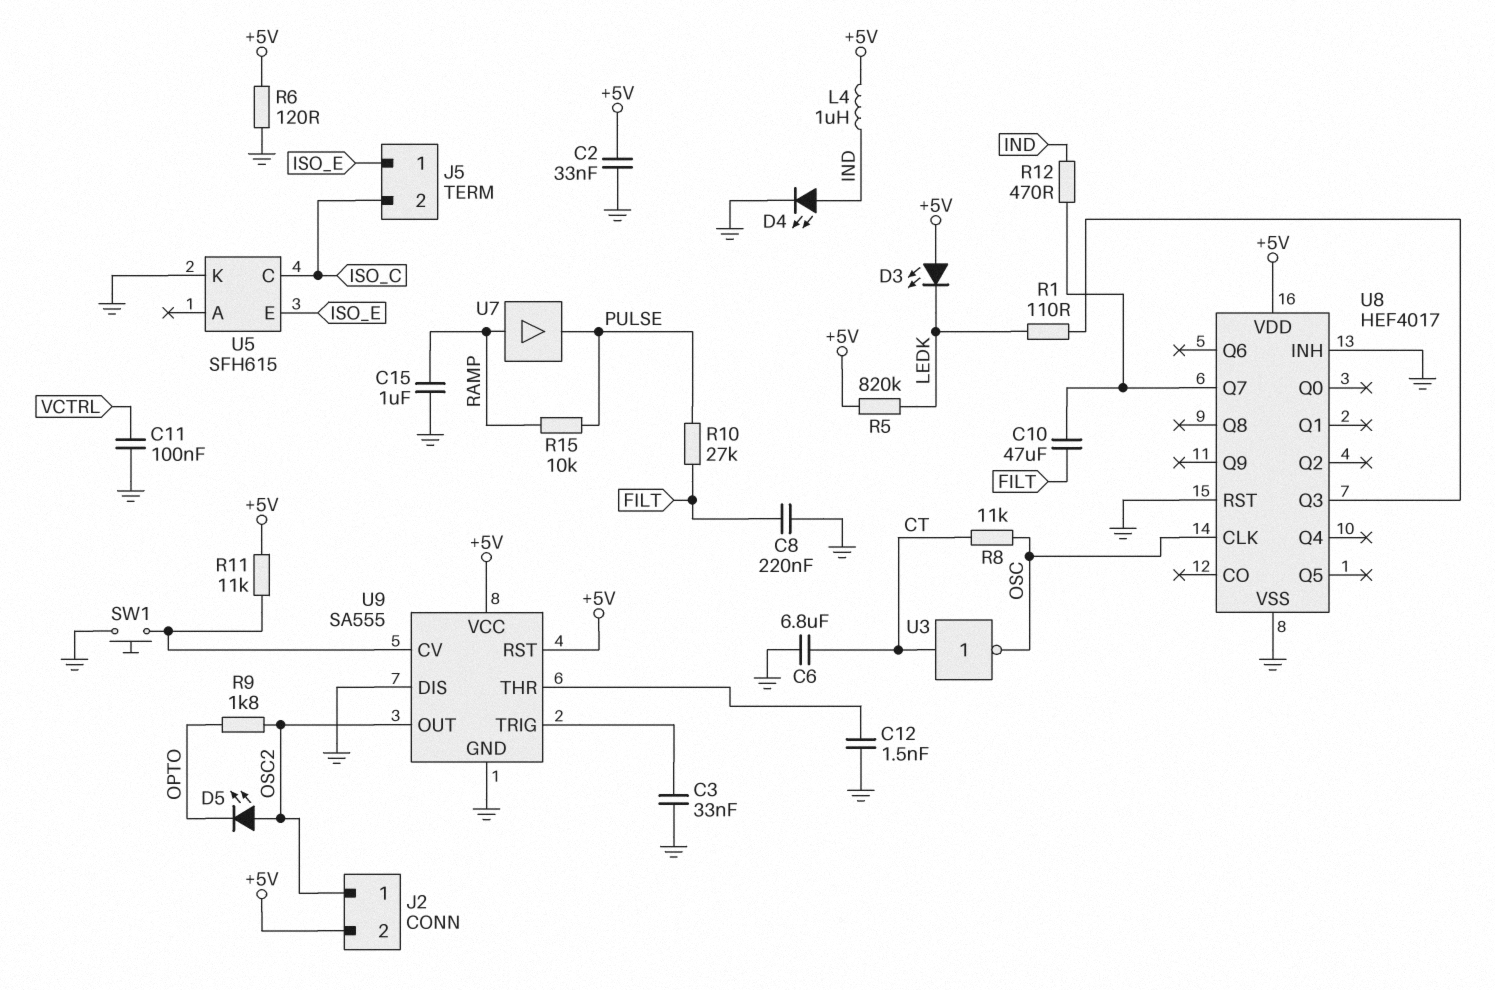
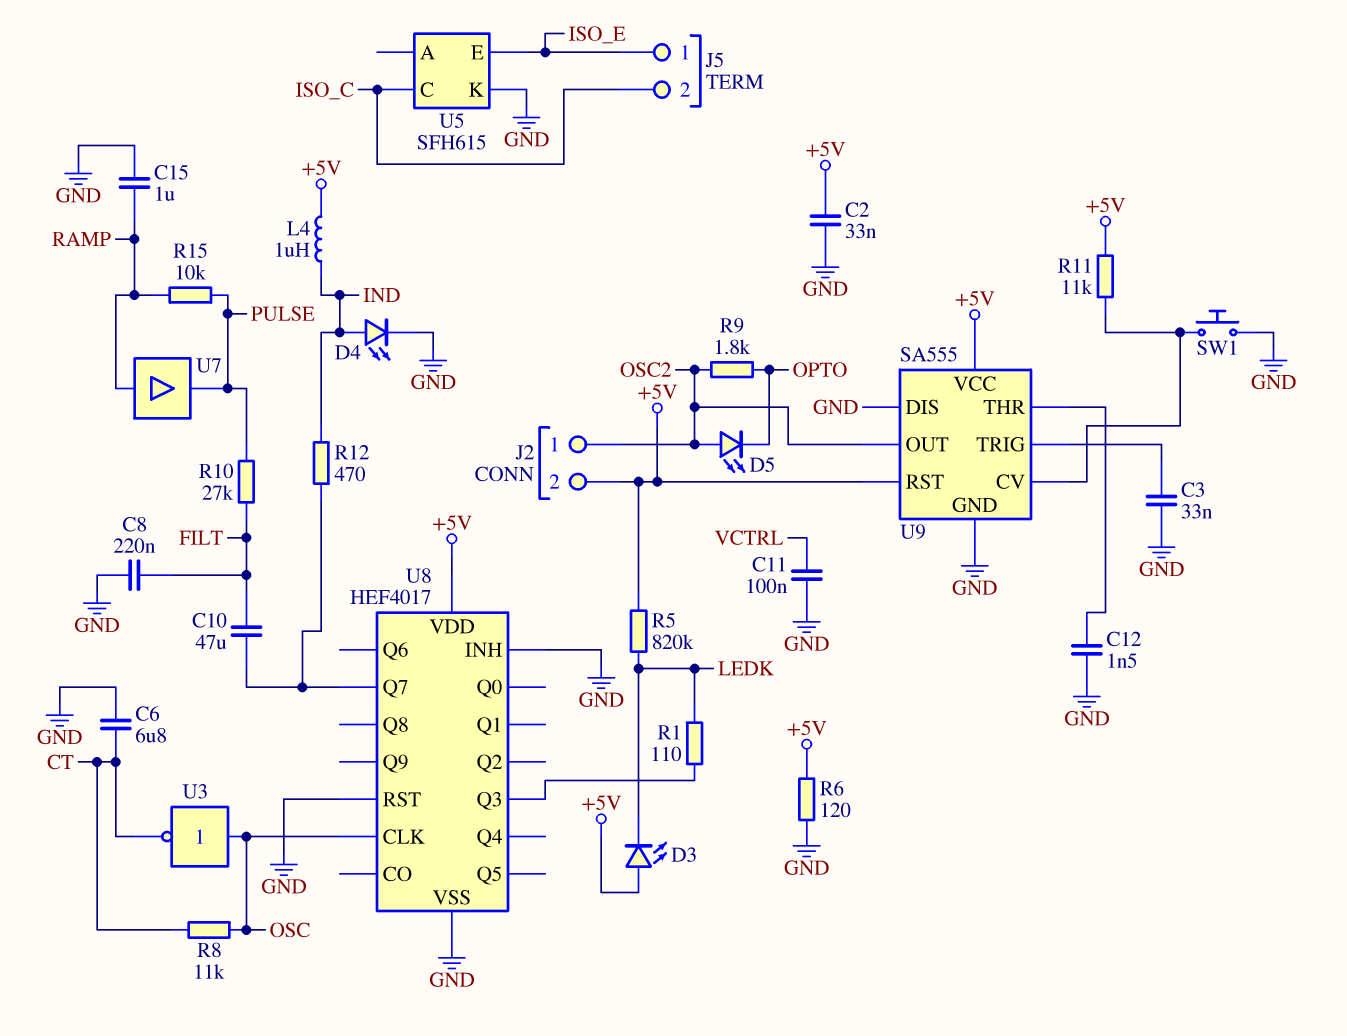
U3: NOT (in CT, out OSC) -> NOT (in OSC, out CT)

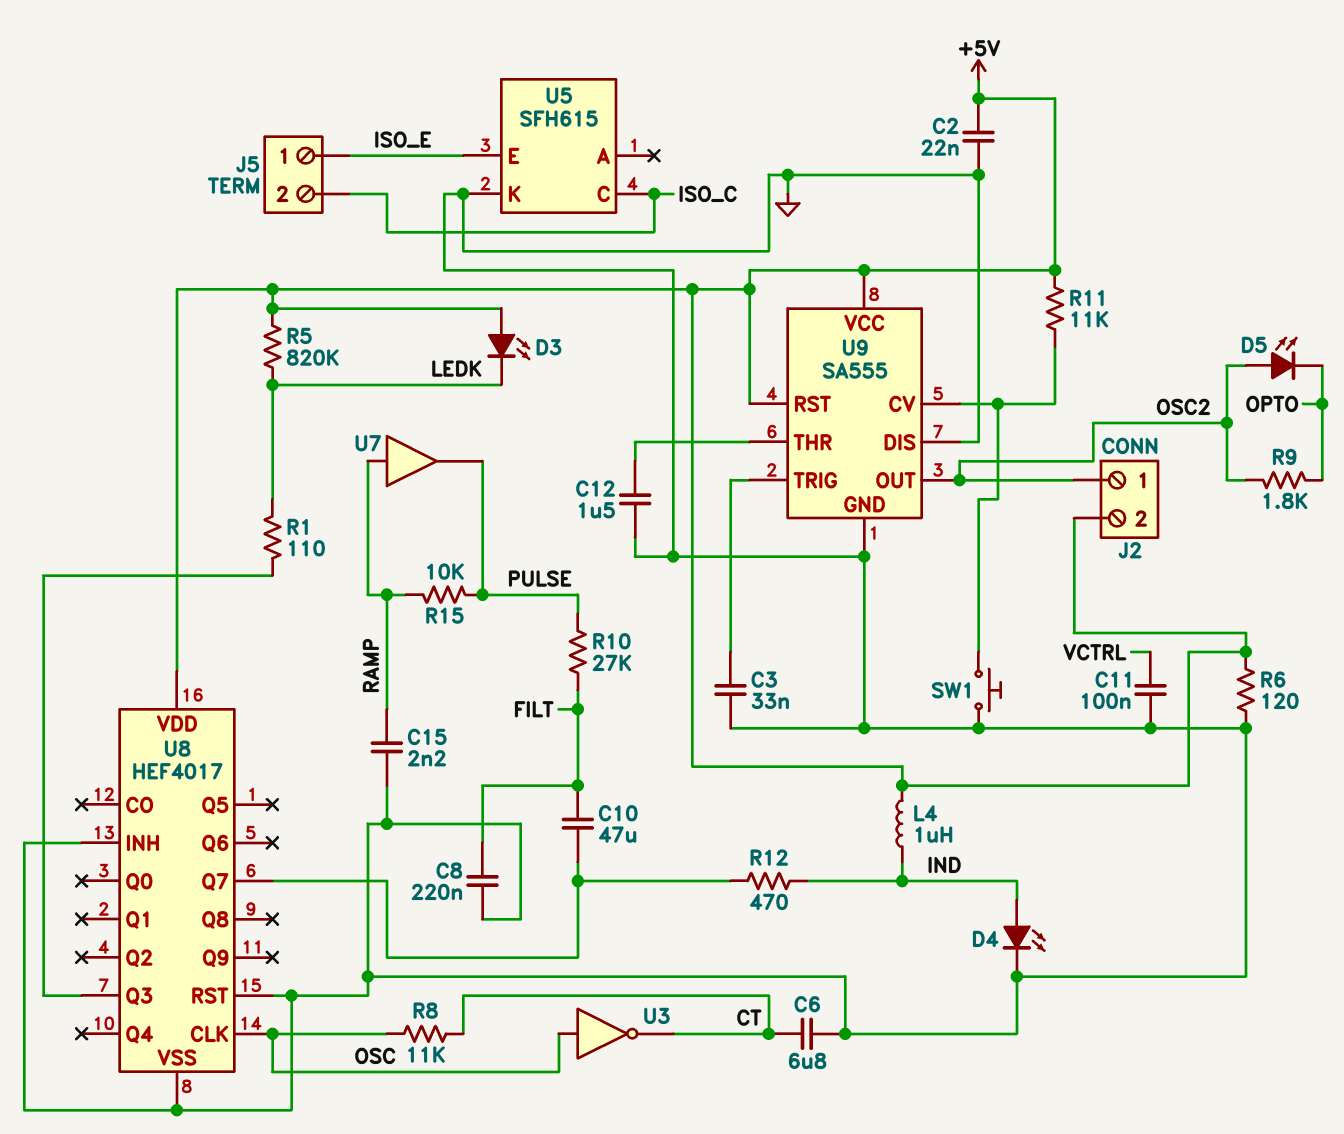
C2: 33nF (+5V, GND) -> 22nF (+5V, GND)
C12: 1.5nF (GND, U9/THR) -> 1.5uF (GND, U9/THR)
C15: 1uF (GND, RAMP) -> 2.2nF (GND, RAMP)

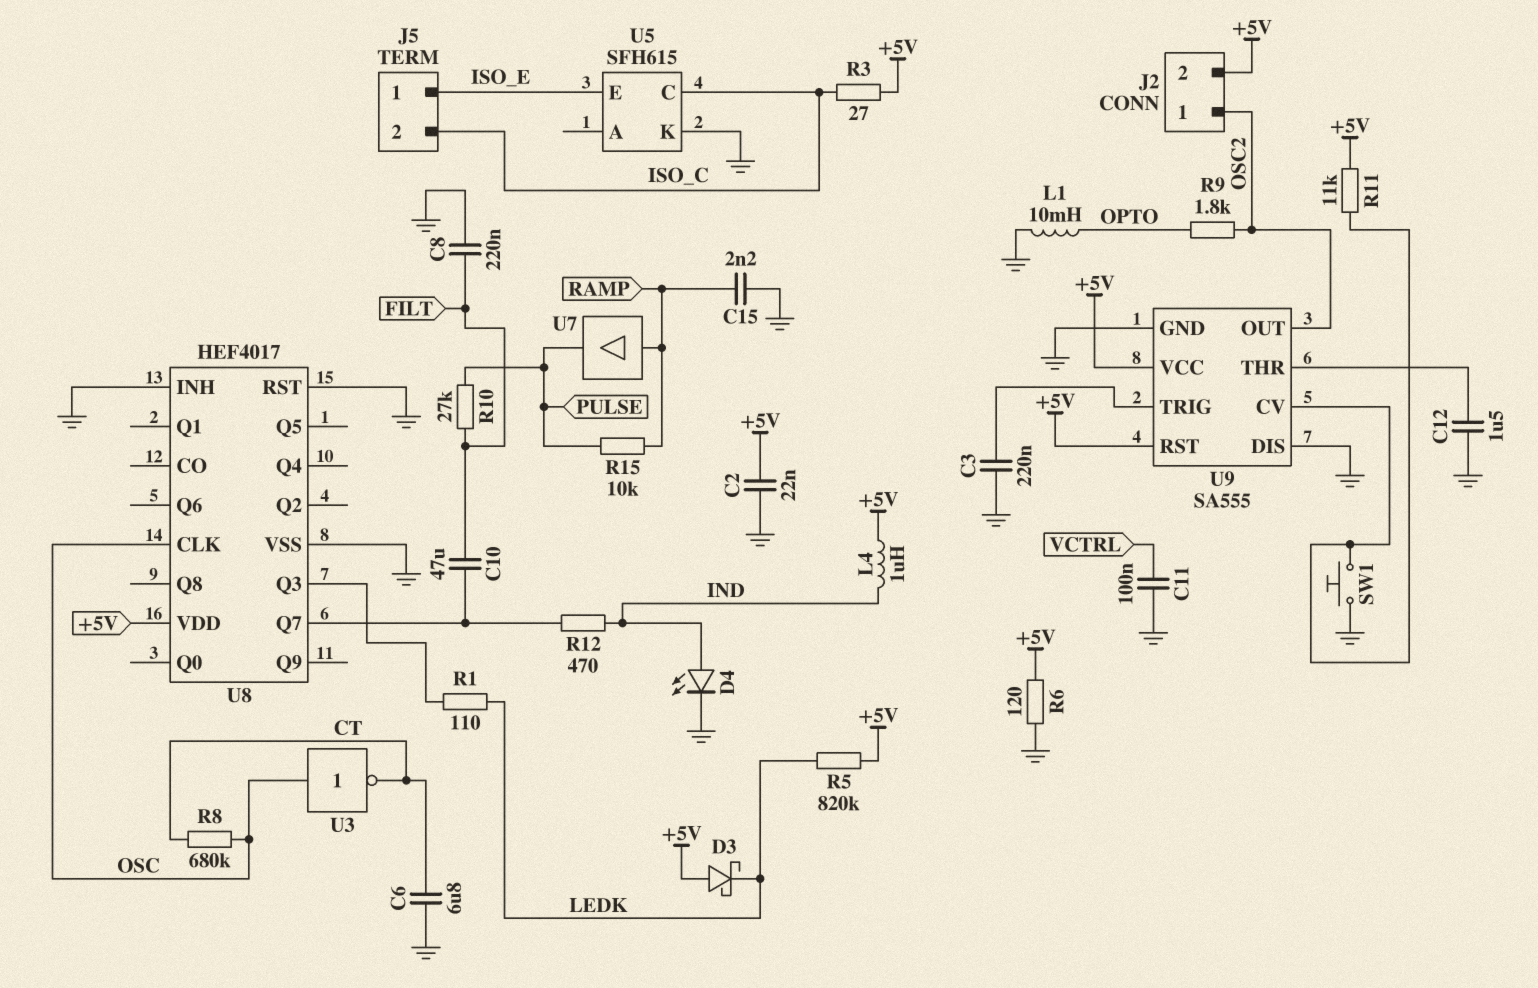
C3: 33nF (GND, U9/TRIG) -> 220nF (GND, U9/TRIG)
D3: LED (A +5V, K LEDK) -> schottky (A +5V, K LEDK)
D5: LED (A OSC2, K OPTO) -> none
L1: none -> 10mH (GND, OPTO)
R3: none -> 27 (+5V, ISO_C)
R8: 11k (CT, OSC) -> 680k (CT, OSC)

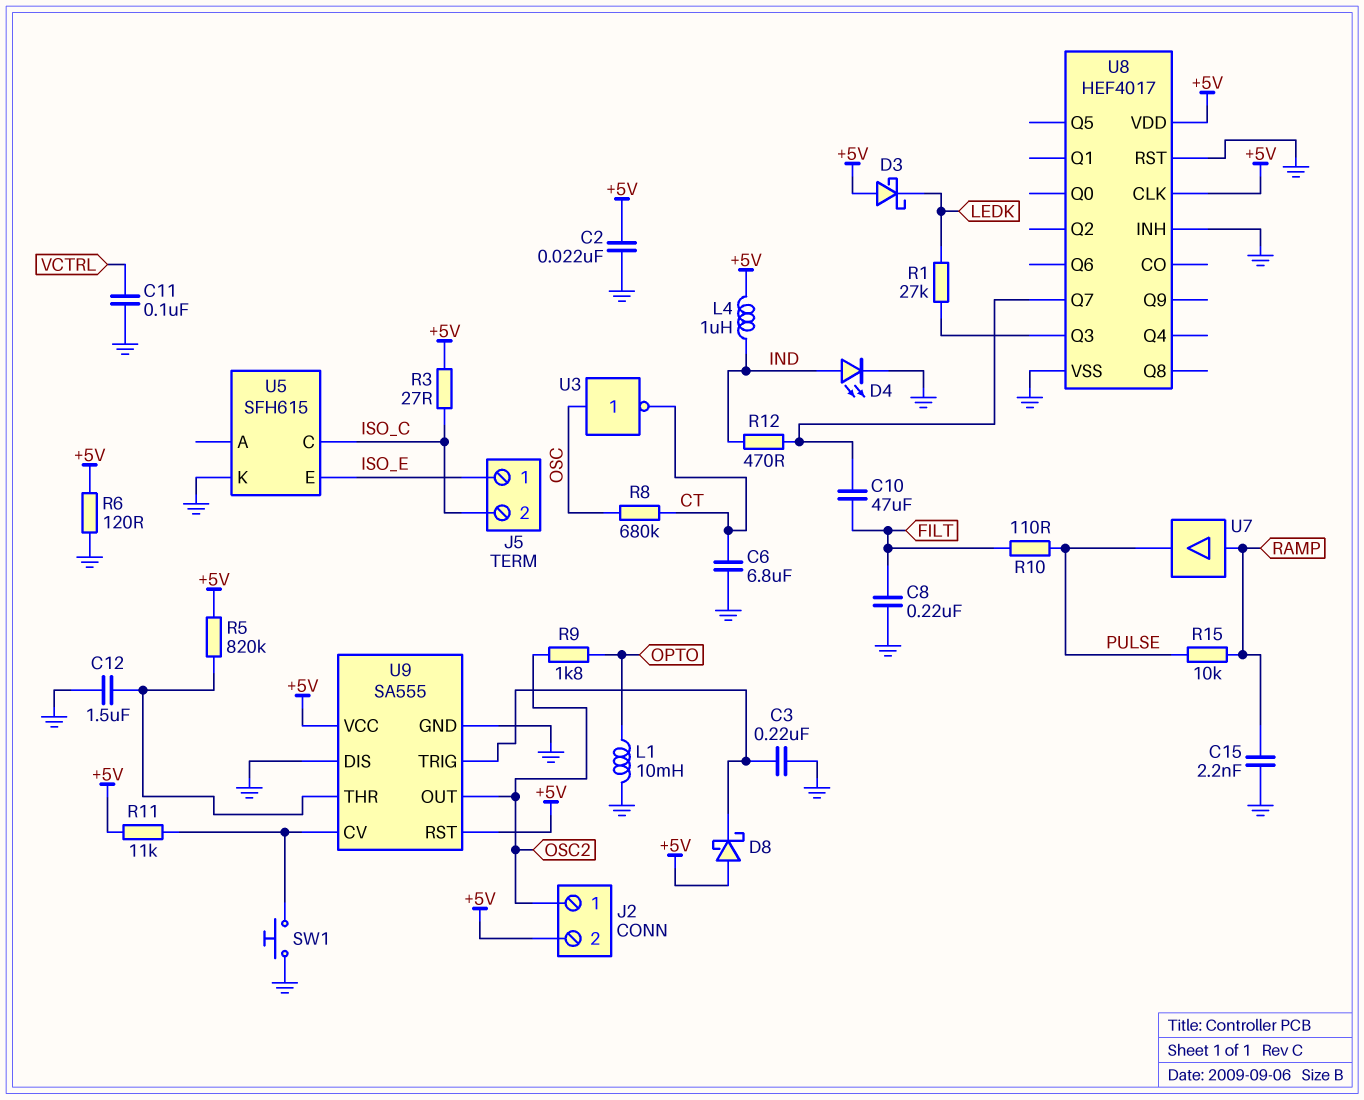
D8: none -> schottky (A +5V, K U9/TRIG)
R1: 110 (LEDK, U8/Q3) -> 27k (LEDK, U8/Q3)
R5: 820k (+5V, LEDK) -> 820k (+5V, U9/THR)
R10: 27k (FILT, PULSE) -> 110 (FILT, PULSE)
U8 pin CLK: OSC -> +5V

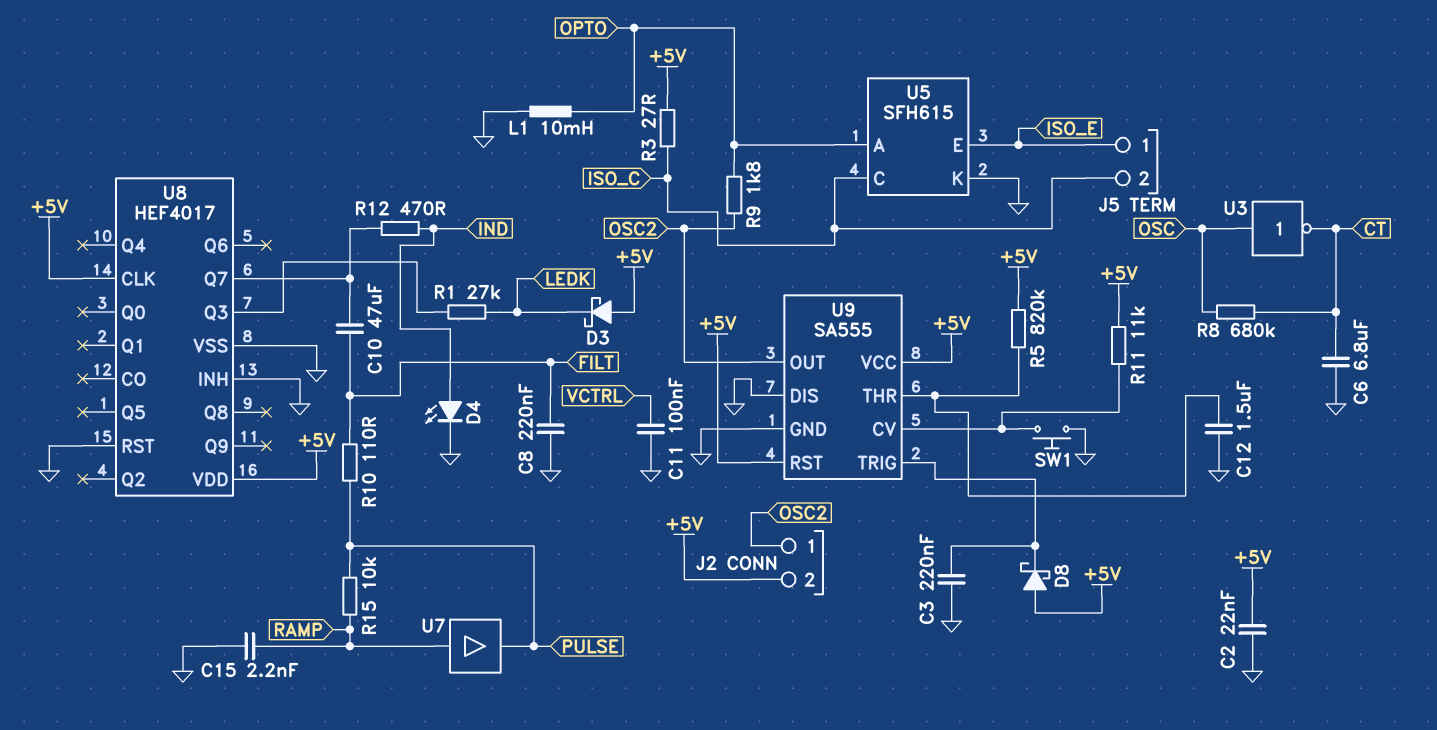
L4: 1uH (+5V, IND) -> none
R6: 120 (+5V, GND) -> none
U5 pin A: none -> OPTO

